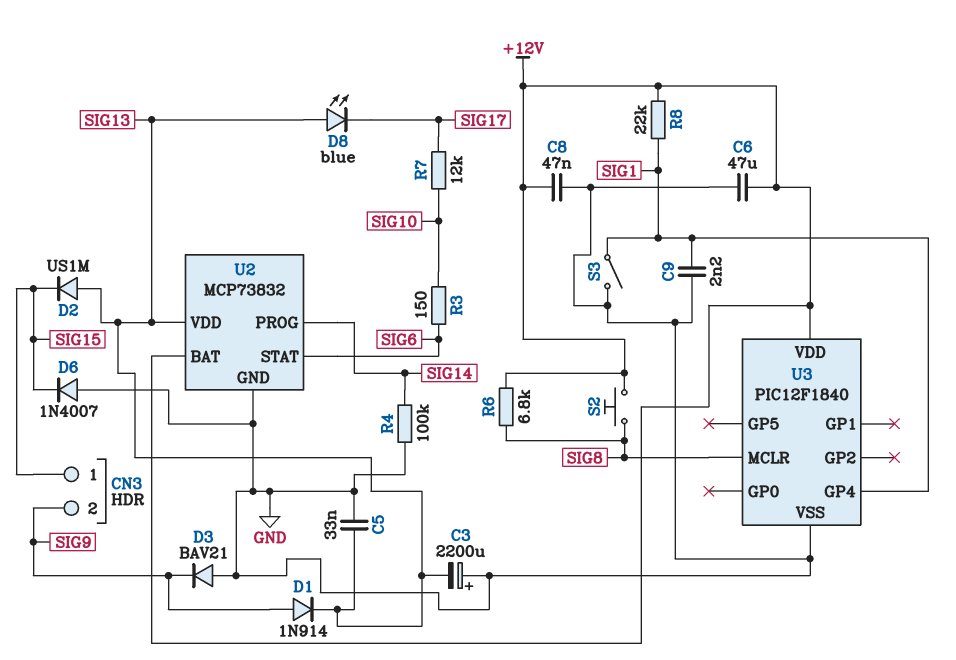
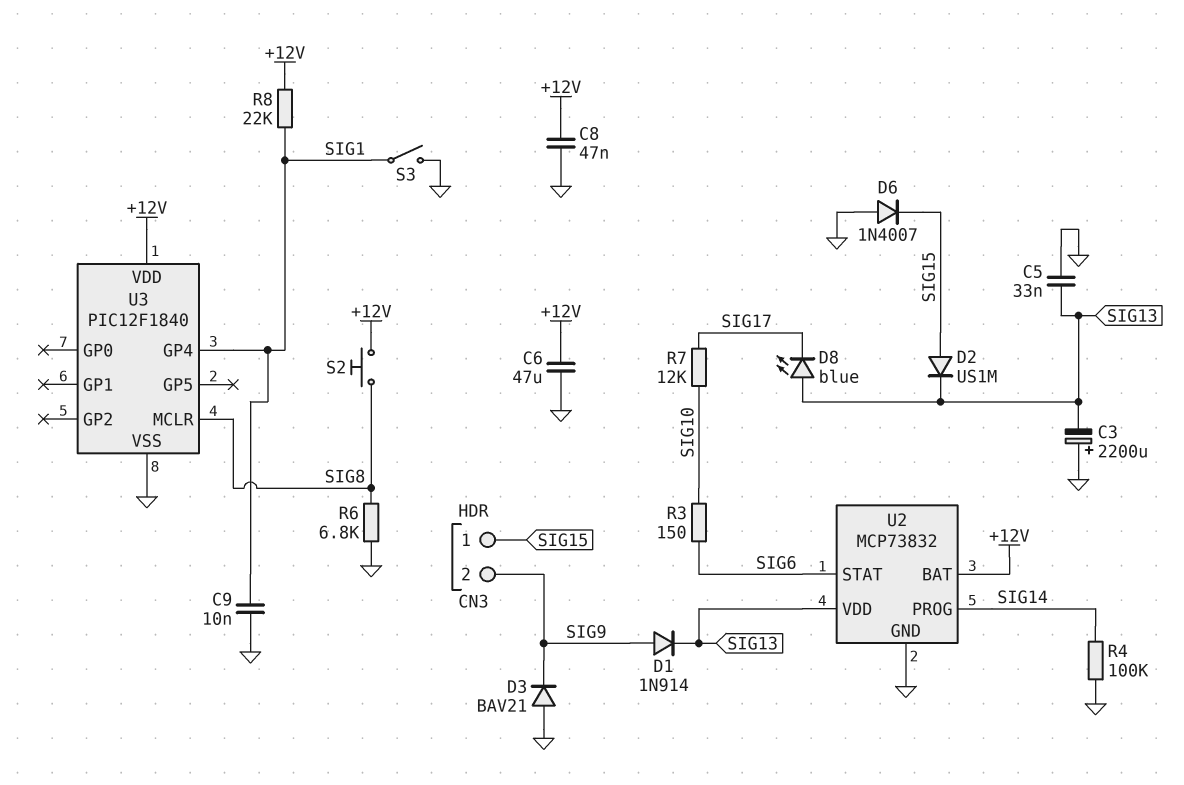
C9: 2.2nF (GND, SIG1) -> 10nF (GND, SIG1)
D2: diode US1M (A SIG13, K SIG15) -> diode US1M (A SIG15, K SIG13)
R6: 6.8k (+12V, SIG8) -> 6.8k (GND, SIG8)

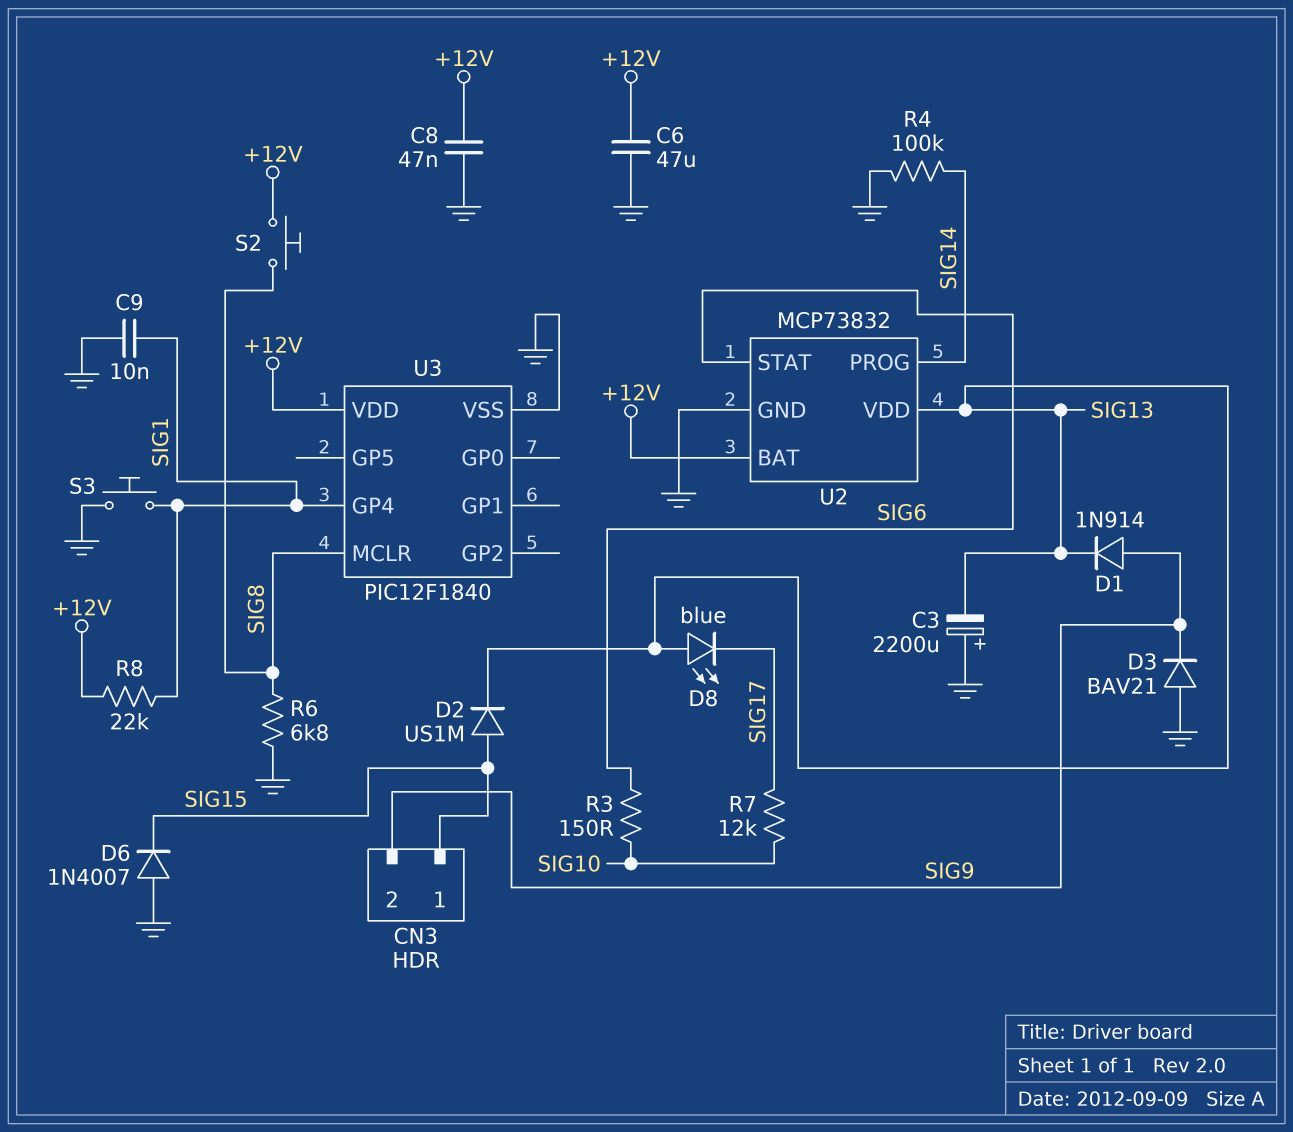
C5: 33nF (GND, SIG13) -> none
S3: switch (GND, SIG1) -> button (GND, SIG1)

